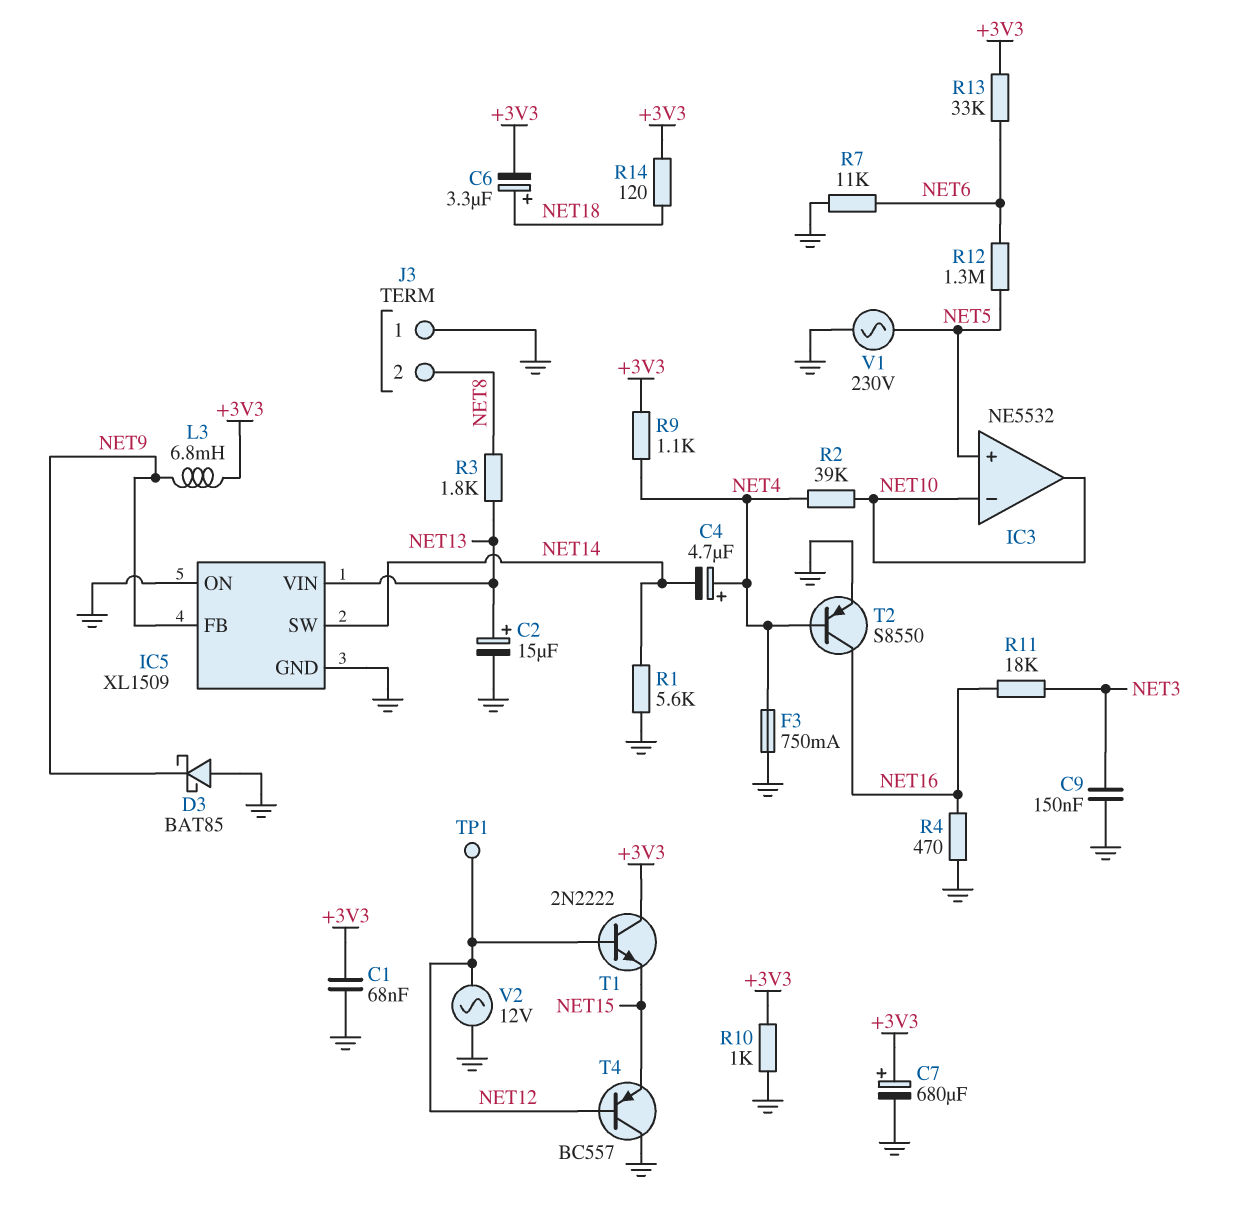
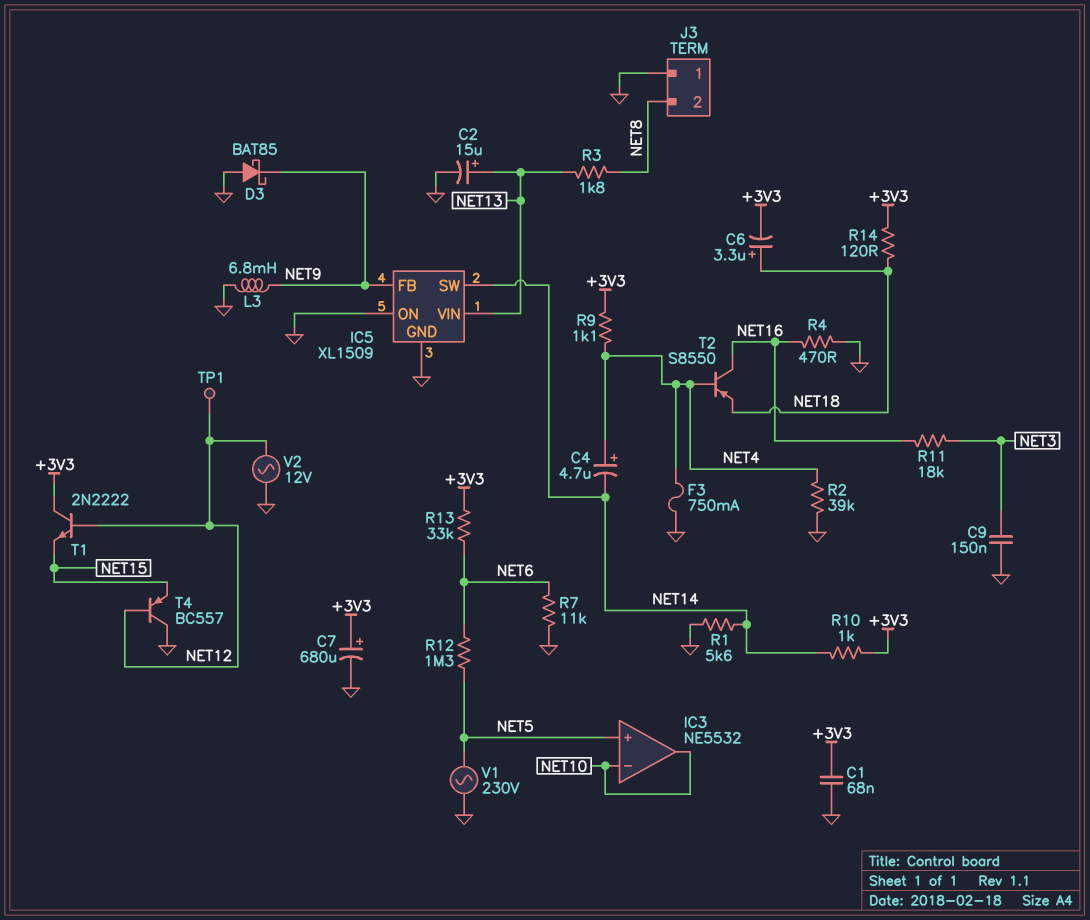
L3: 6.8mH (+3V3, NET9) -> 6.8mH (GND, NET9)
R2: 39k (NET4, NET10) -> 39k (GND, NET4)
R10: 1k (+3V3, GND) -> 1k (+3V3, NET14)
T2: PNP S8550 (B NET4, C NET16, E GND) -> PNP S8550 (B NET4, C NET16, E NET18)

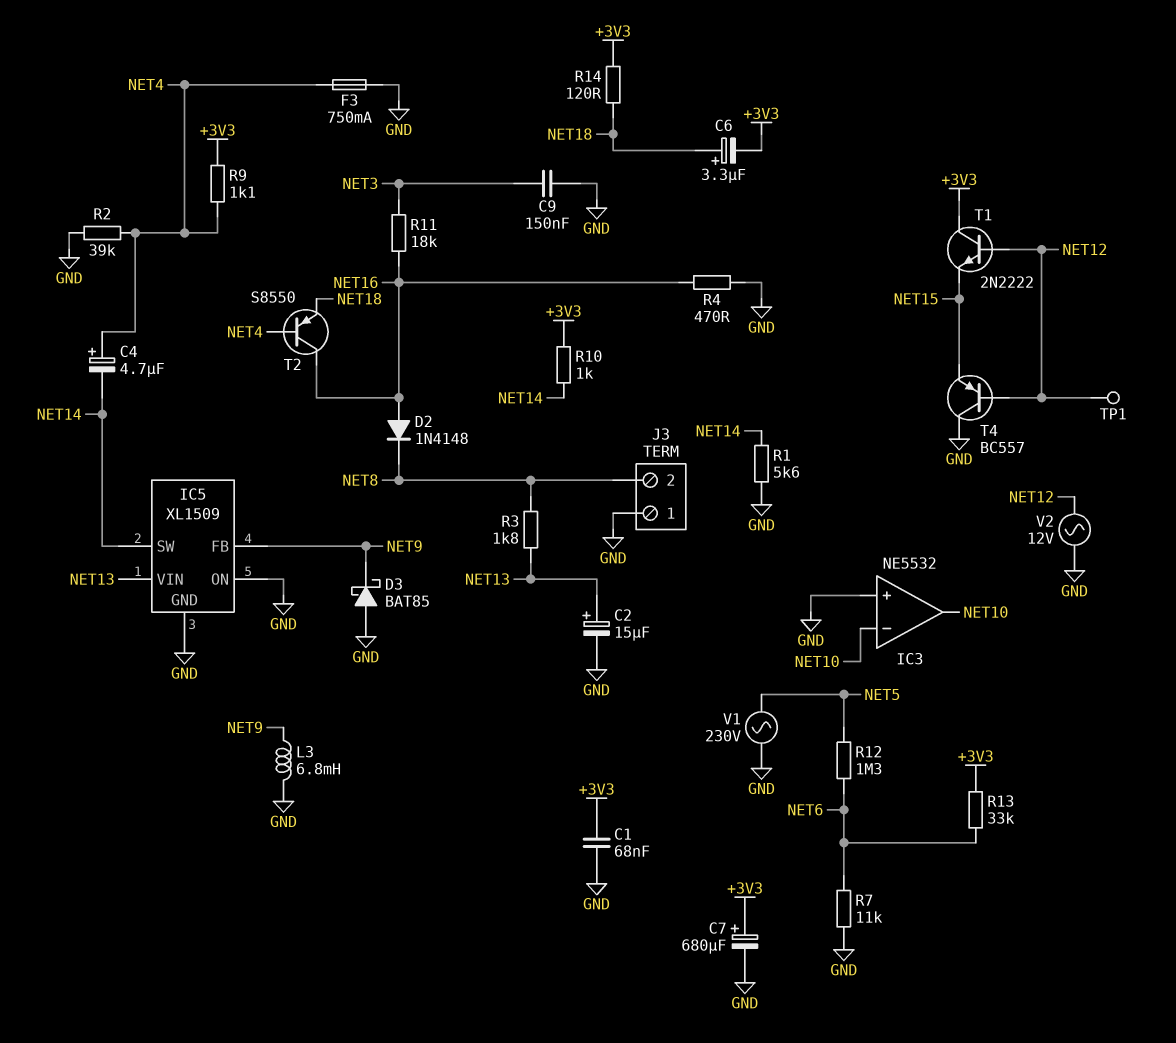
D2: none -> diode 1N4148 (A NET16, K NET8)
IC3 pin in+: NET5 -> GND

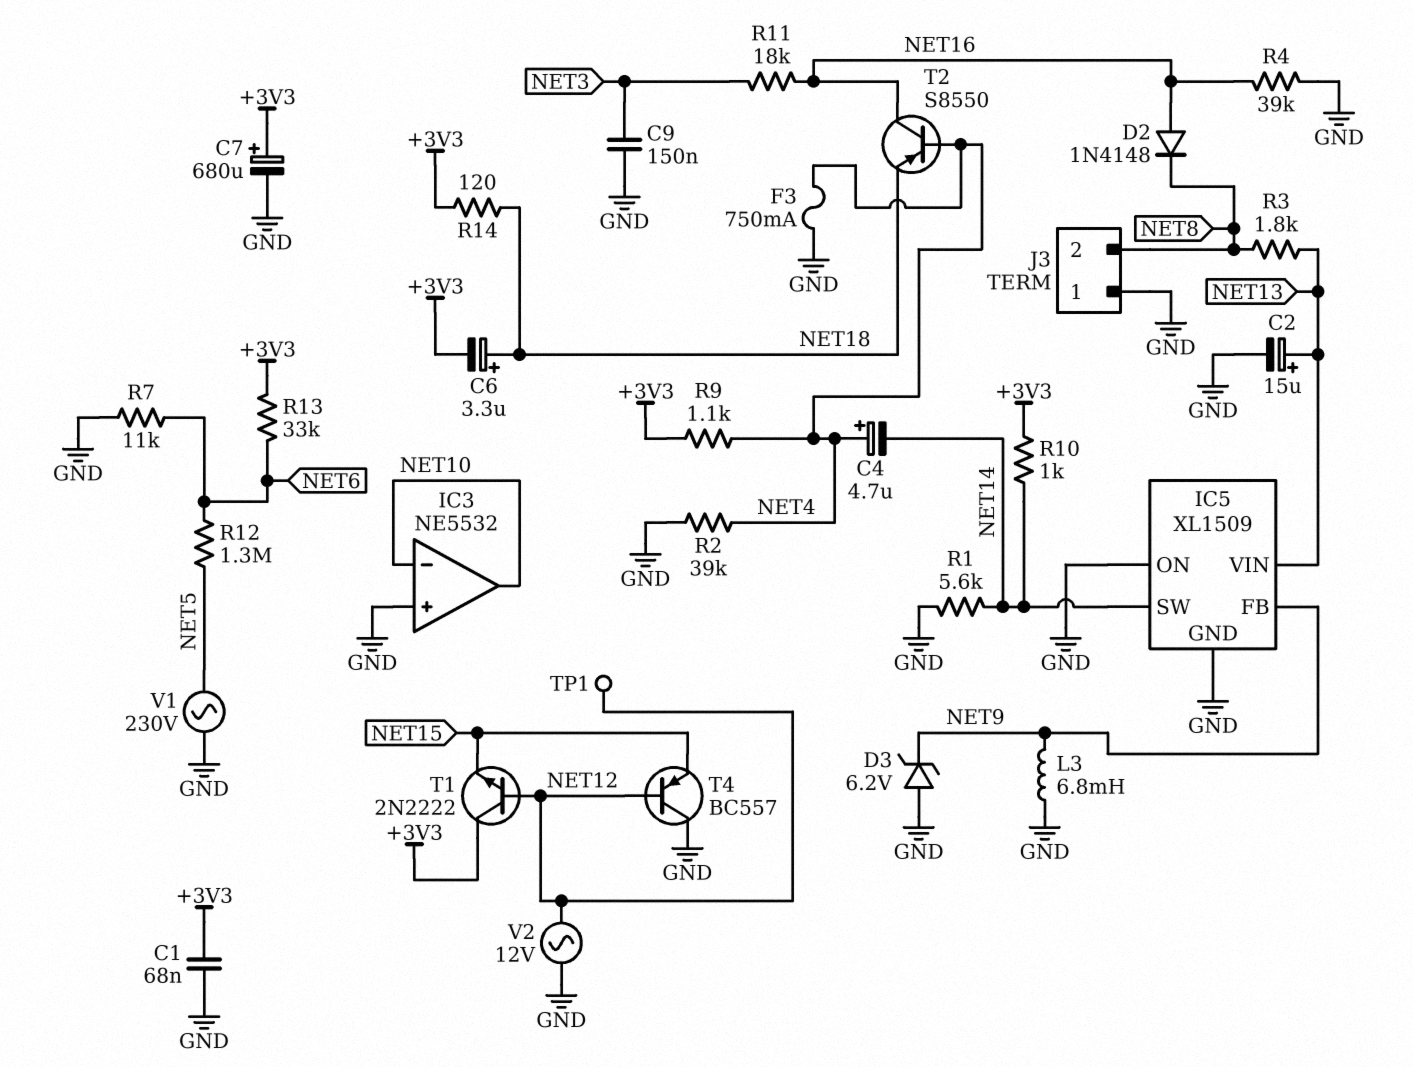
D3: schottky BAT85 (A GND, K NET9) -> zener 6.2V (A GND, K NET9)
R4: 470 (GND, NET16) -> 39k (GND, NET16)

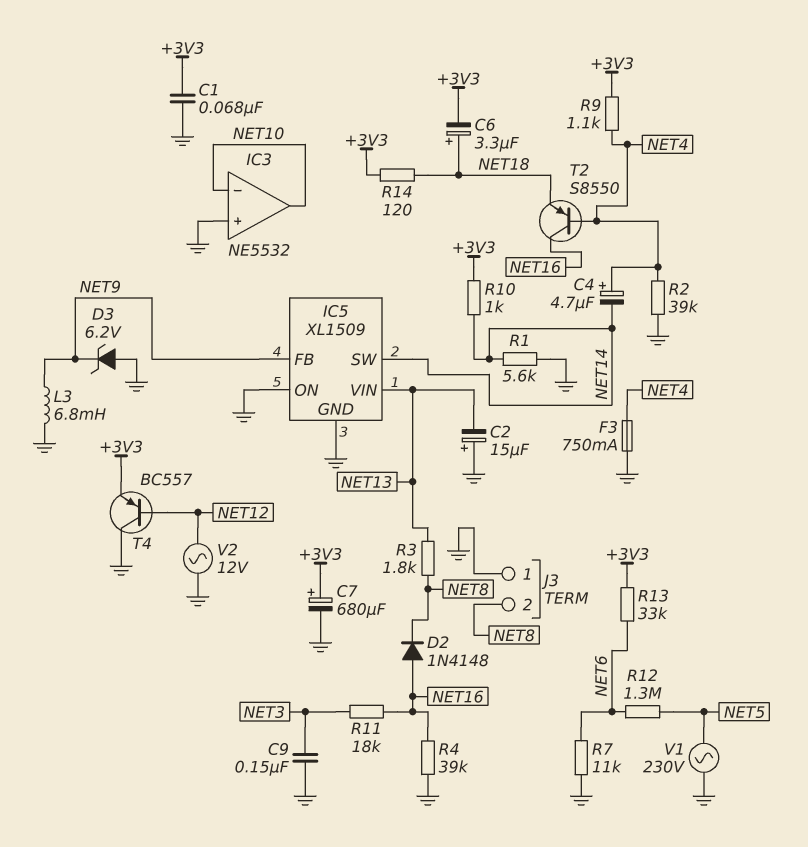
C2: 15uF (plus NET13, minus GND) -> 15uF (plus GND, minus NET13)
T1: NPN 2N2222 (B NET12, C +3V3, E NET15) -> none
T4: PNP BC557 (B NET12, C GND, E NET15) -> PNP BC557 (B NET12, C GND, E +3V3)
TP1: test point (NET12) -> none

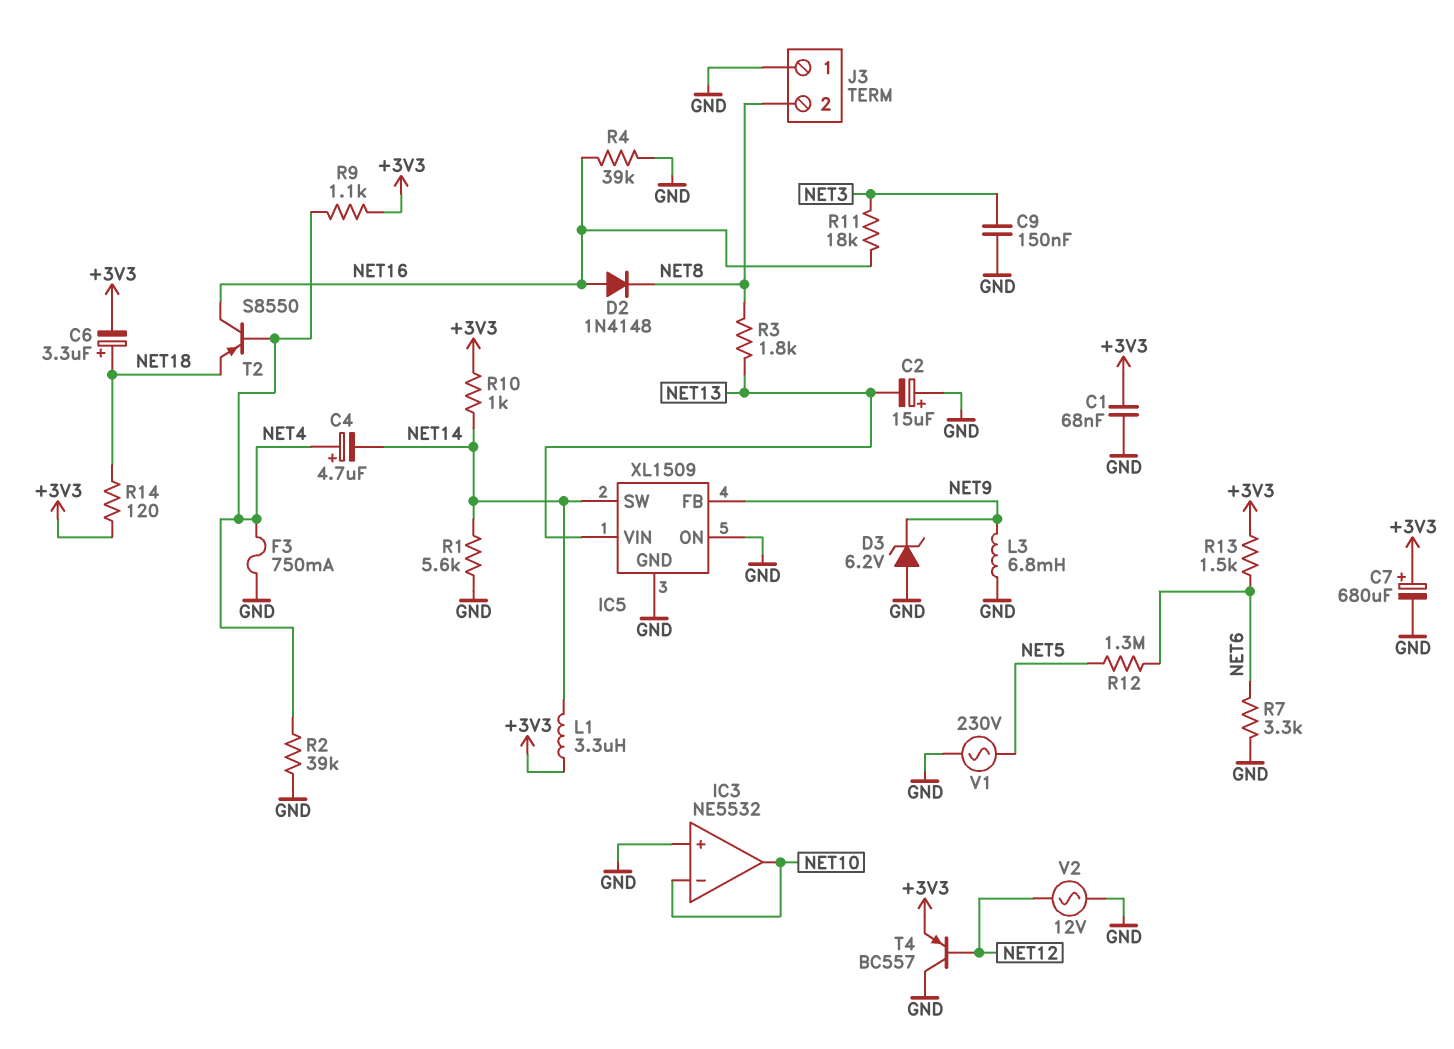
L1: none -> 3.3uH (+3V3, NET14)
R7: 11k (GND, NET6) -> 3.3k (GND, NET6)
R13: 33k (+3V3, NET6) -> 1.5k (+3V3, NET6)

